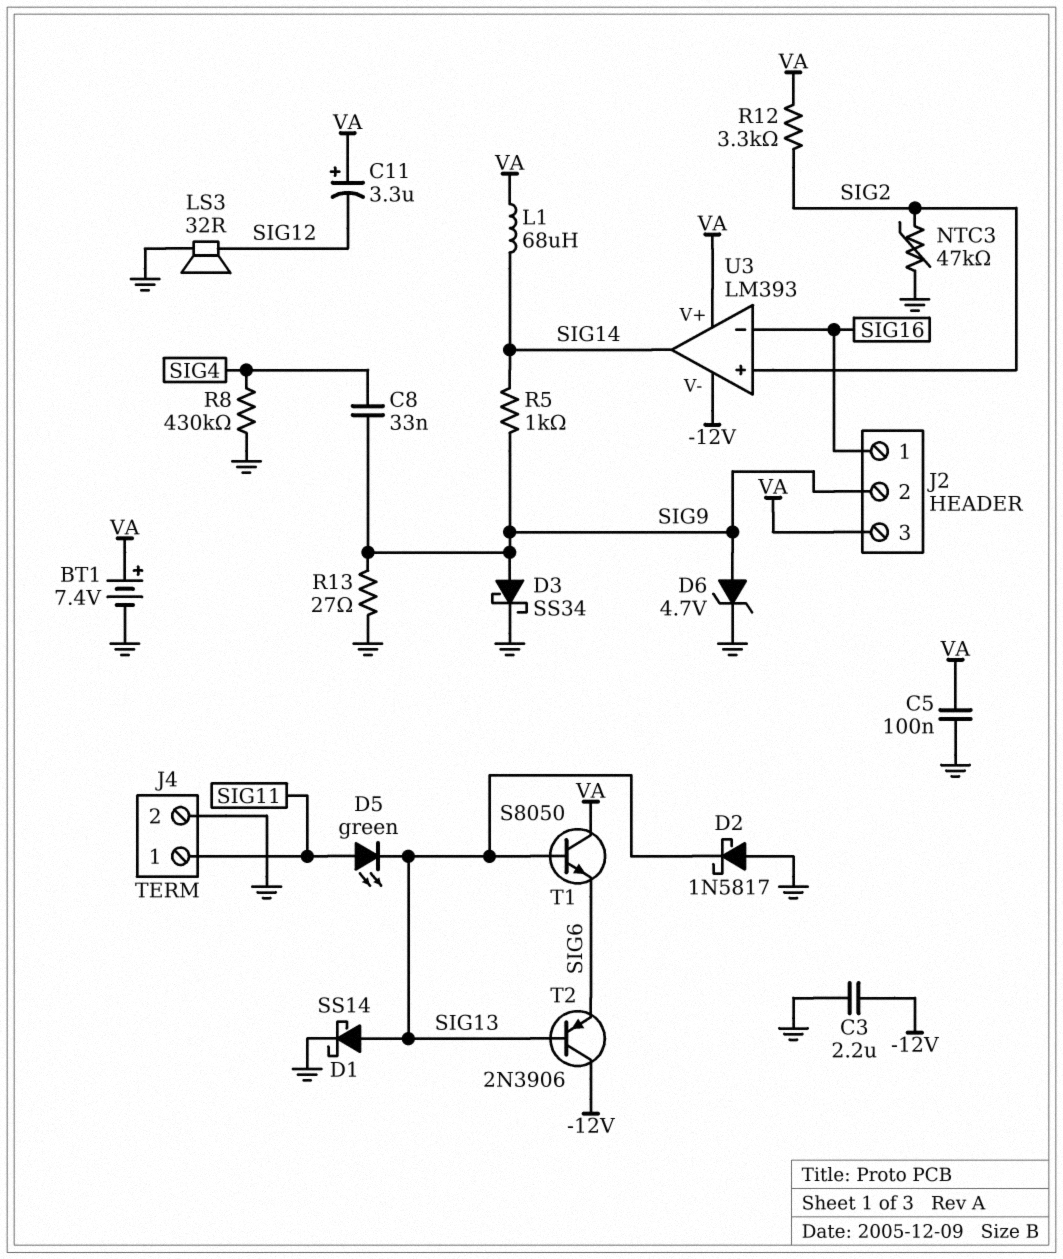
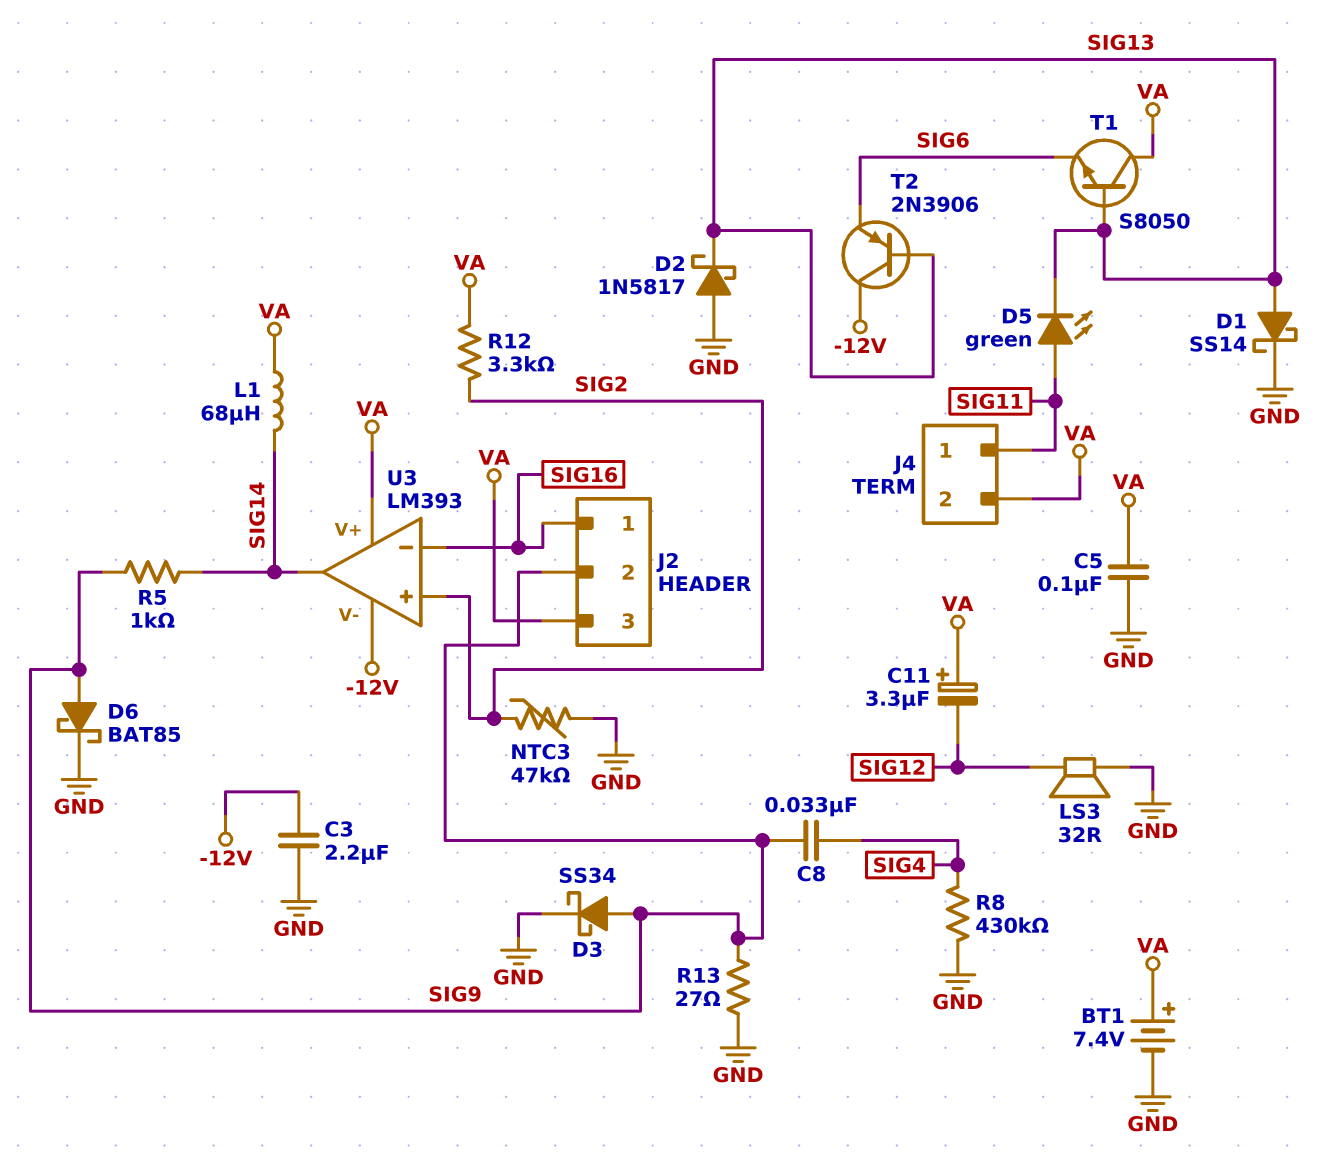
D6: zener 4.7V (A SIG9, K GND) -> schottky BAT85 (A SIG9, K GND)
J4 pin 2: GND -> VA

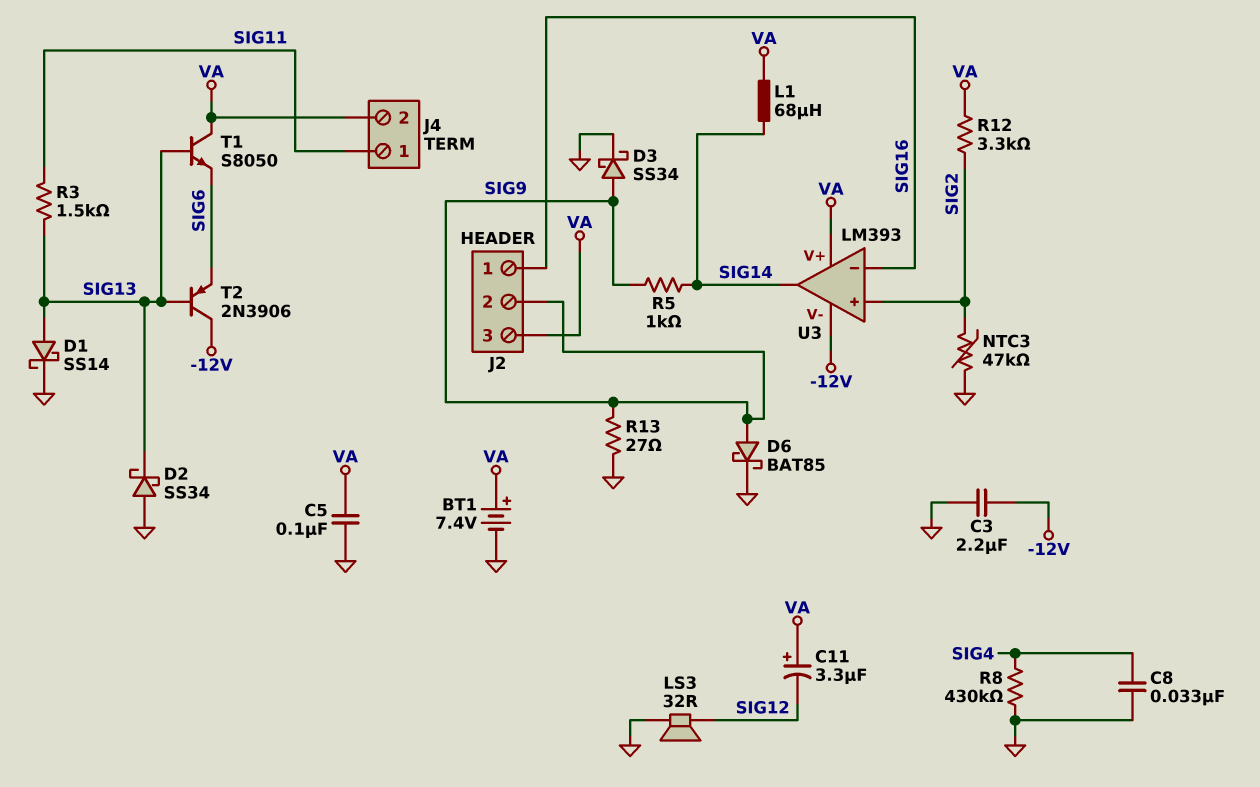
C8: 33nF (SIG4, SIG9) -> 33nF (GND, SIG4)
D2: schottky 1N5817 (A GND, K SIG13) -> schottky SS34 (A GND, K SIG13)
D5: LED green (A SIG11, K SIG13) -> none
R3: none -> 1.5k (SIG11, SIG13)

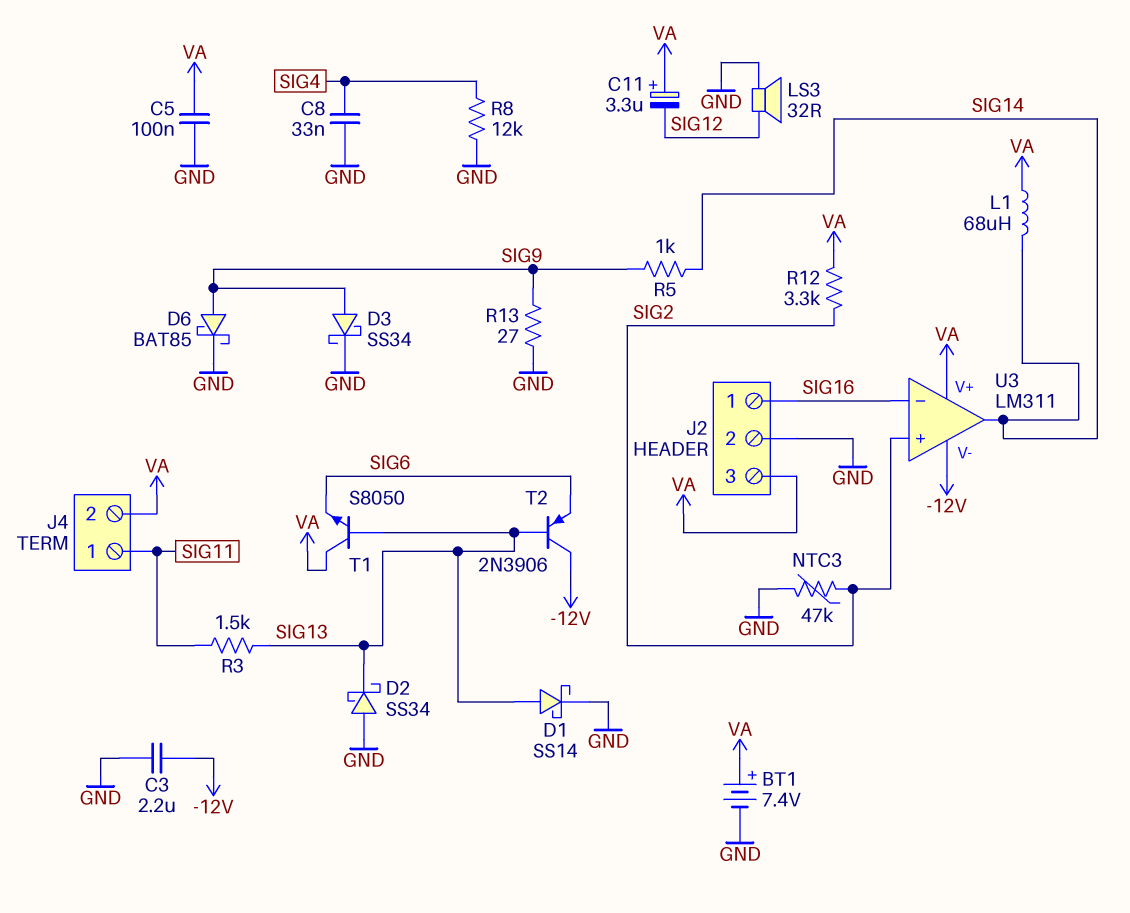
J2 pin 2: SIG9 -> GND
R8: 430k (GND, SIG4) -> 12k (GND, SIG4)
U3: LM393 -> LM311

